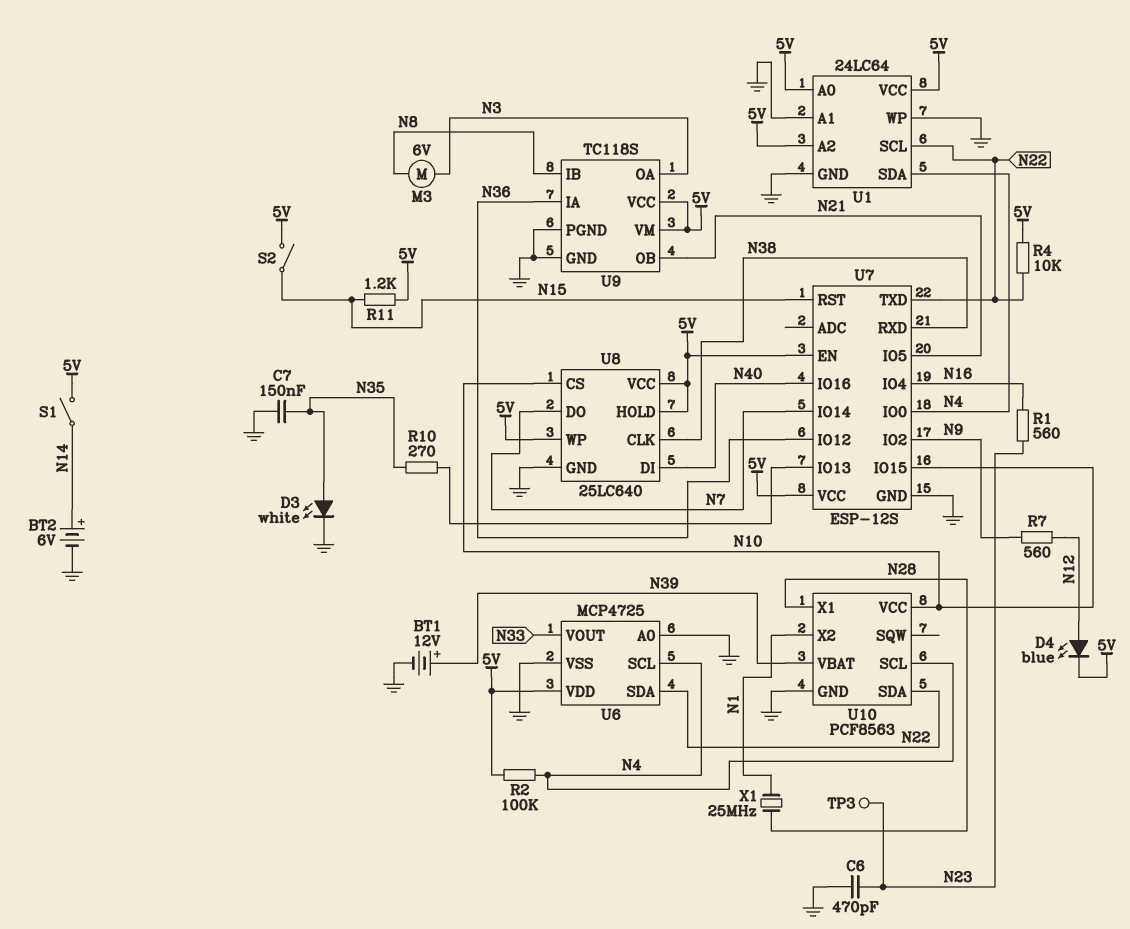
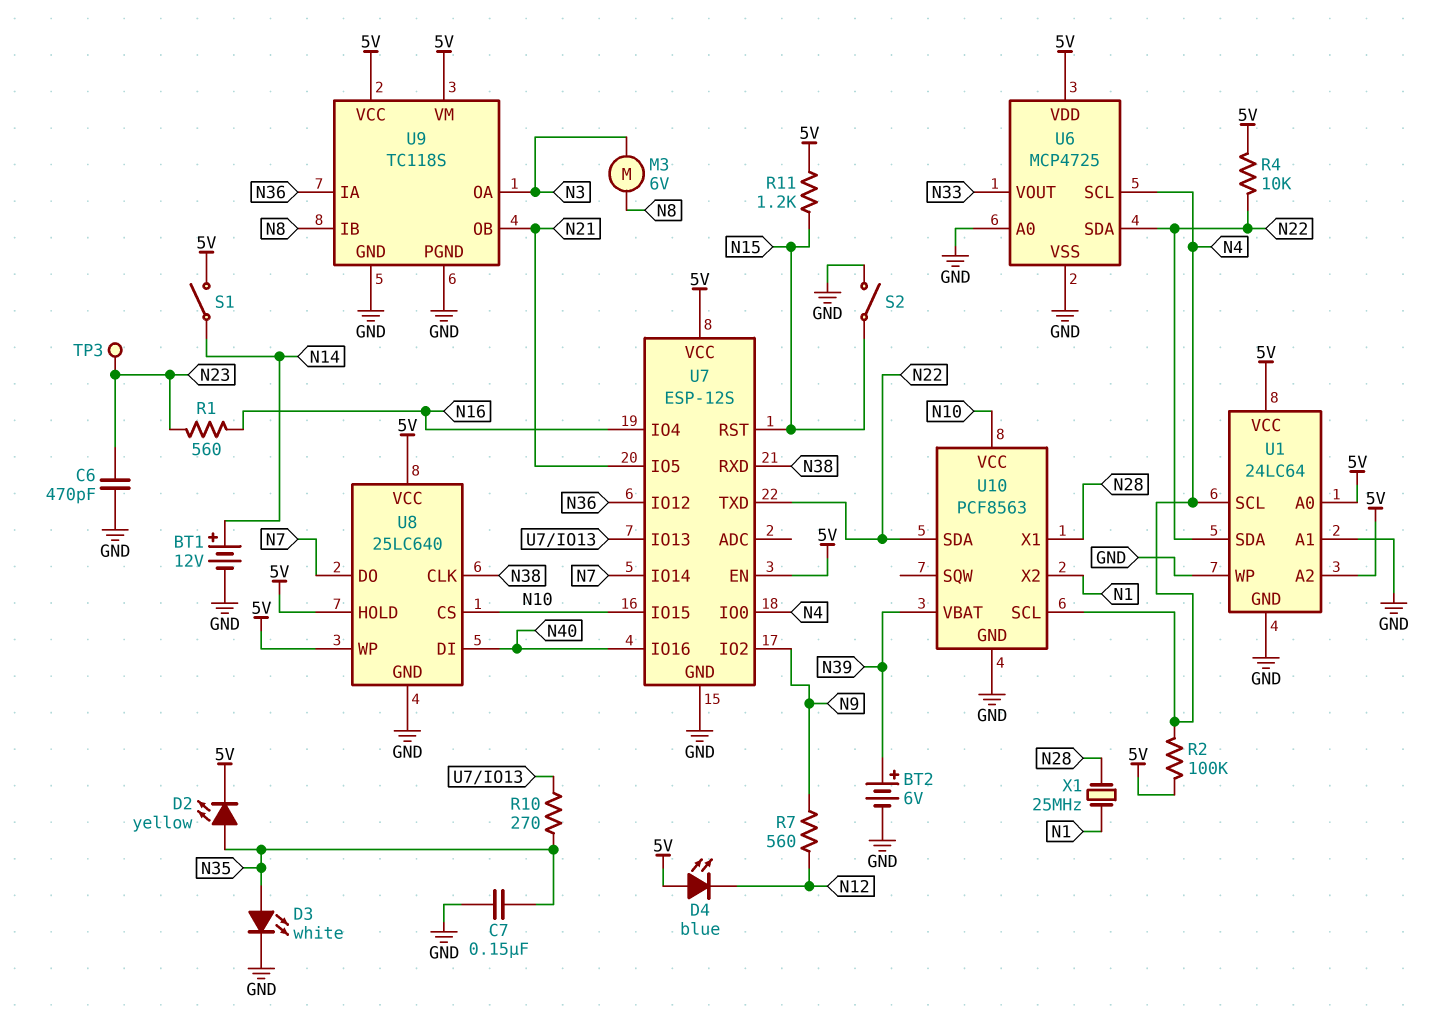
BT1: 12V (plus N39, minus GND) -> 12V (plus N14, minus GND)
BT2: 6V (plus N14, minus GND) -> 6V (plus N39, minus GND)
D2: none -> LED yellow (A N35, K 5V)
D4: LED blue (A N12, K 5V) -> LED blue (A 5V, K N12)
S2: switch (5V, N15) -> switch (GND, N15)
U1 pin SCL: N22 -> N4
U1 pin SDA: N4 -> N22

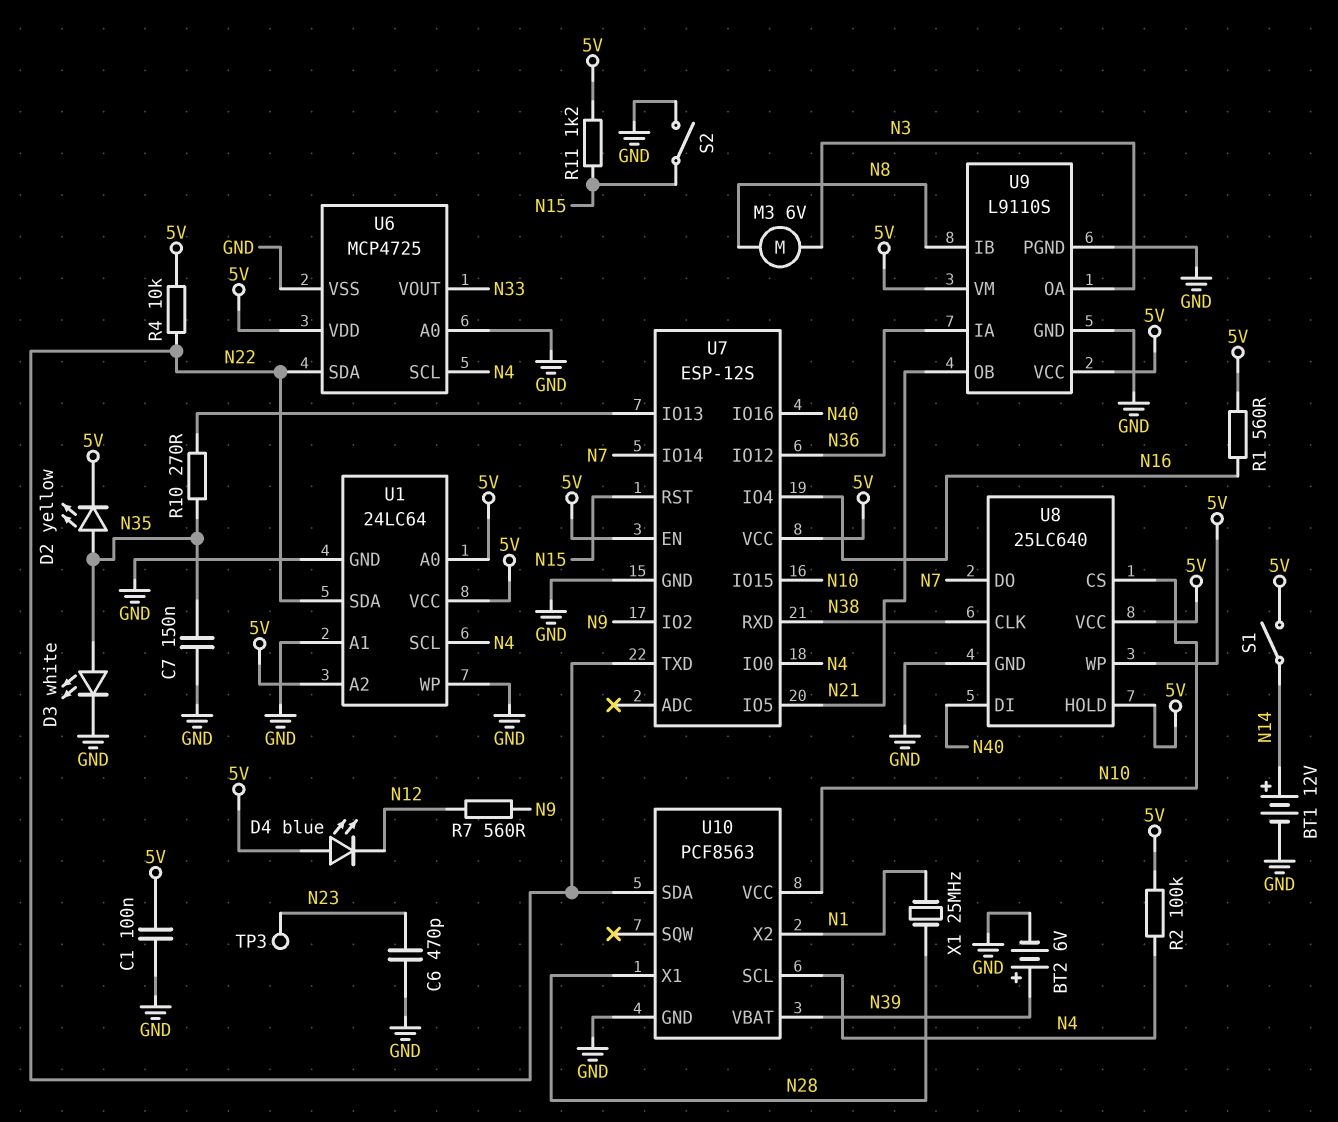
C1: none -> 100nF (5V, GND)
R1: 560 (N16, N23) -> 560 (5V, N16)
U9: TC118S -> L9110S

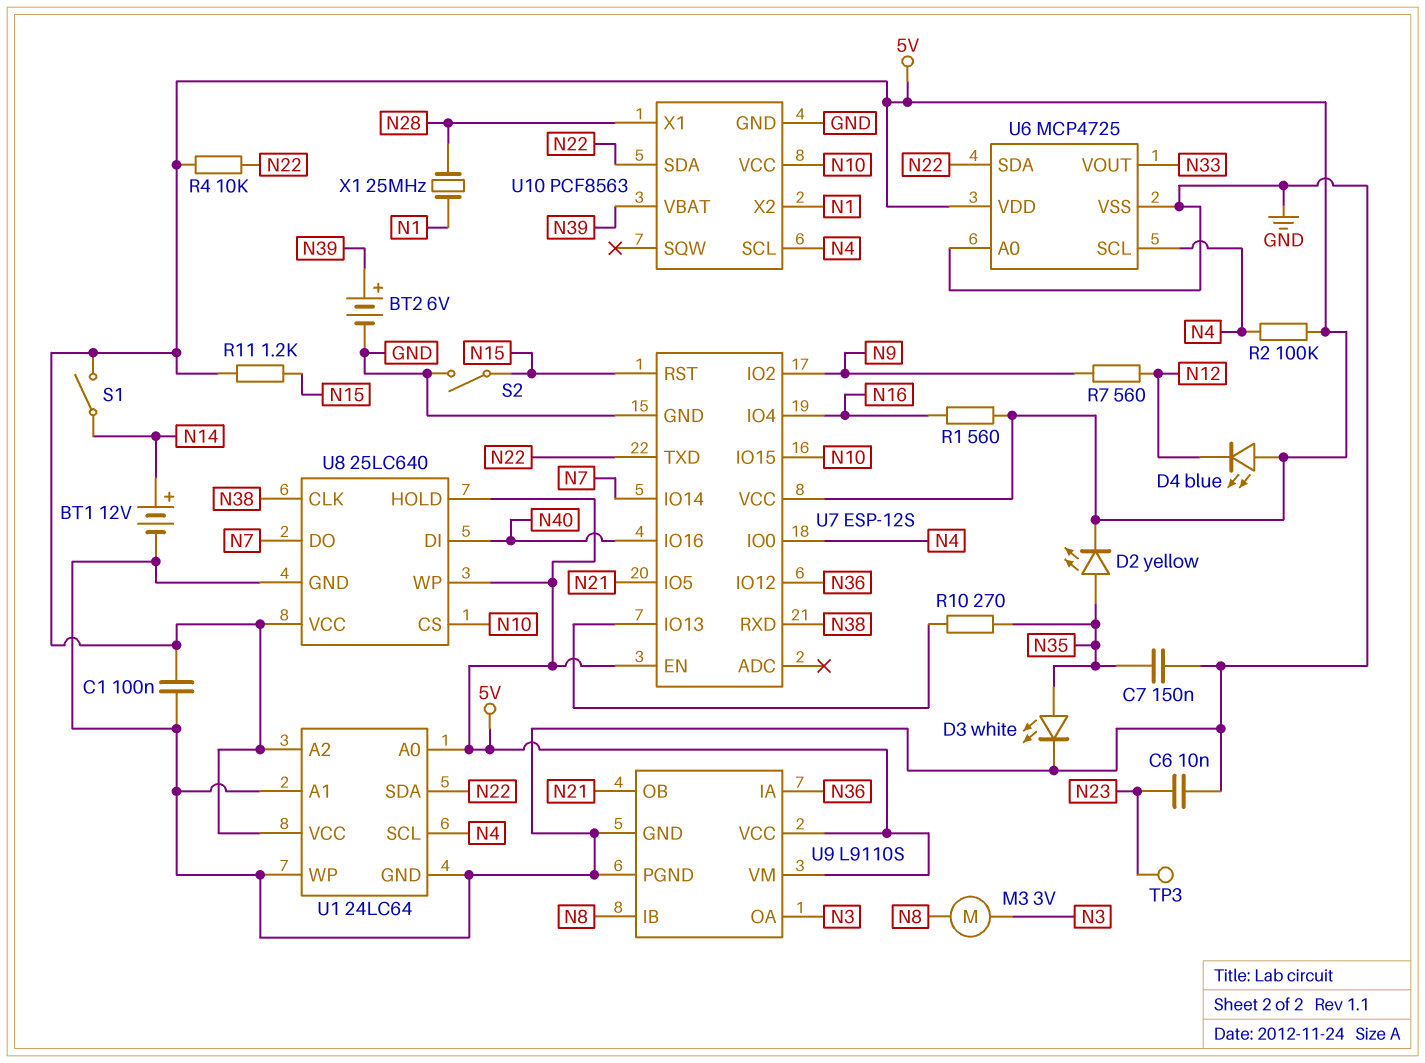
C6: 470pF (GND, N23) -> 10nF (GND, N23)
M3: motor 6V (N3, N8) -> motor 3V (N3, N8)

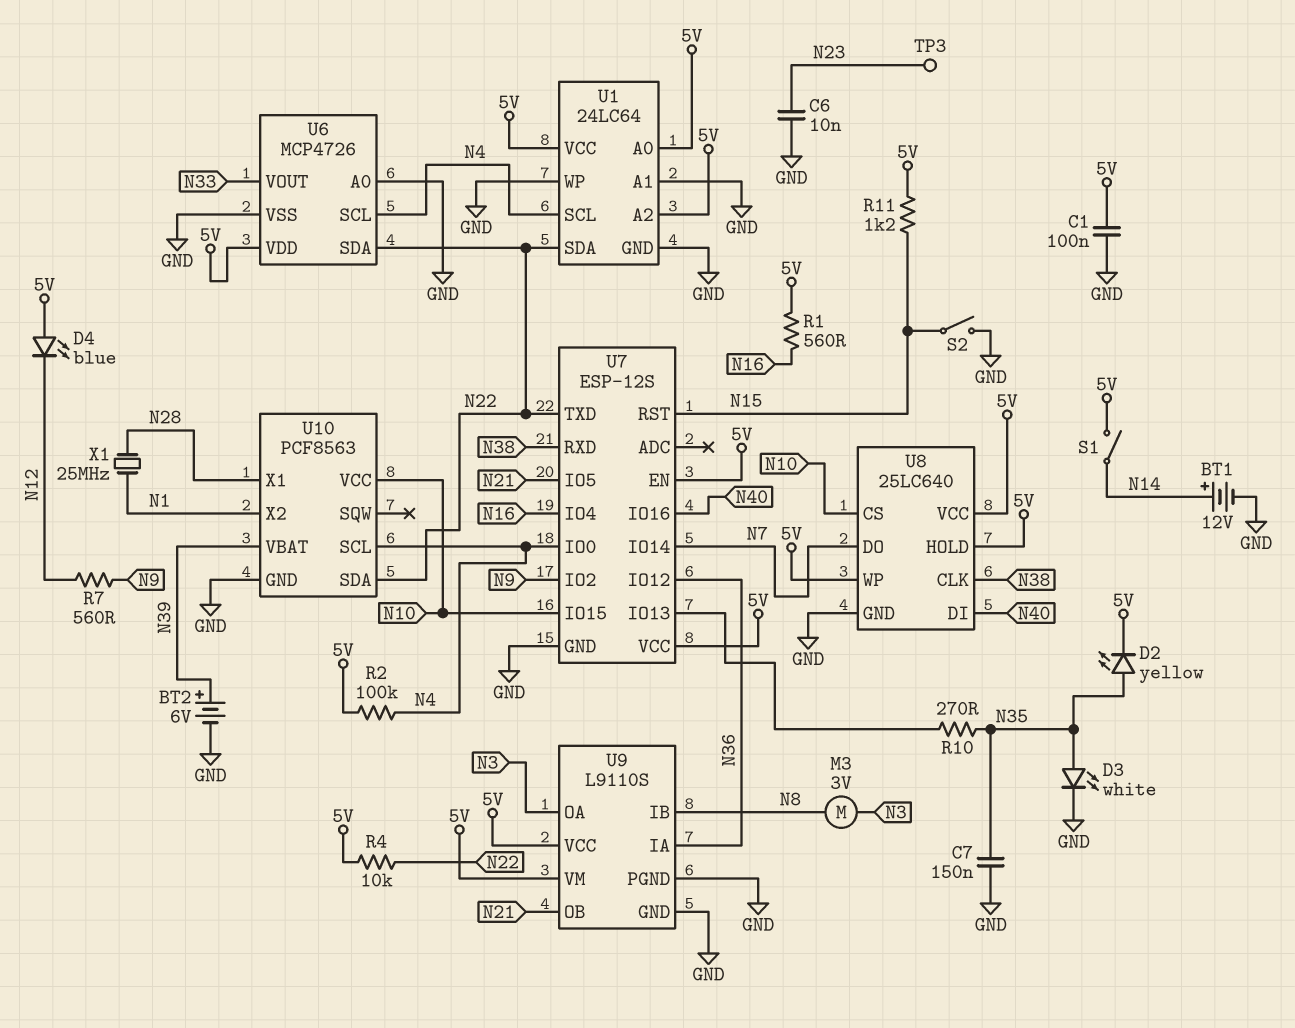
U6: MCP4725 -> MCP4726

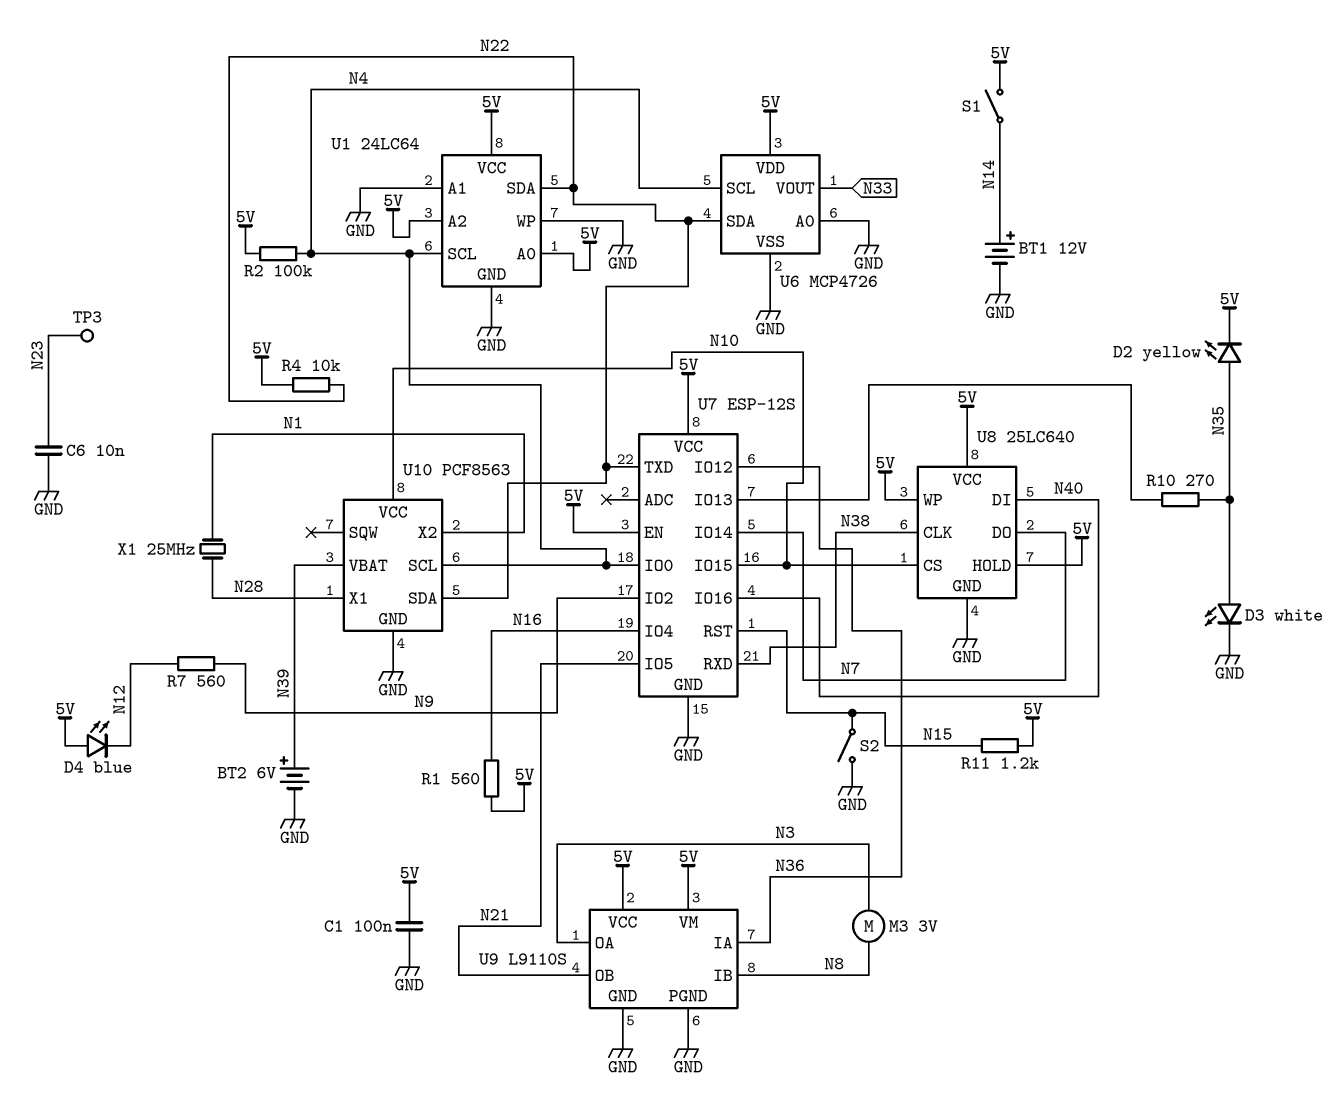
C7: 150nF (GND, N35) -> none

